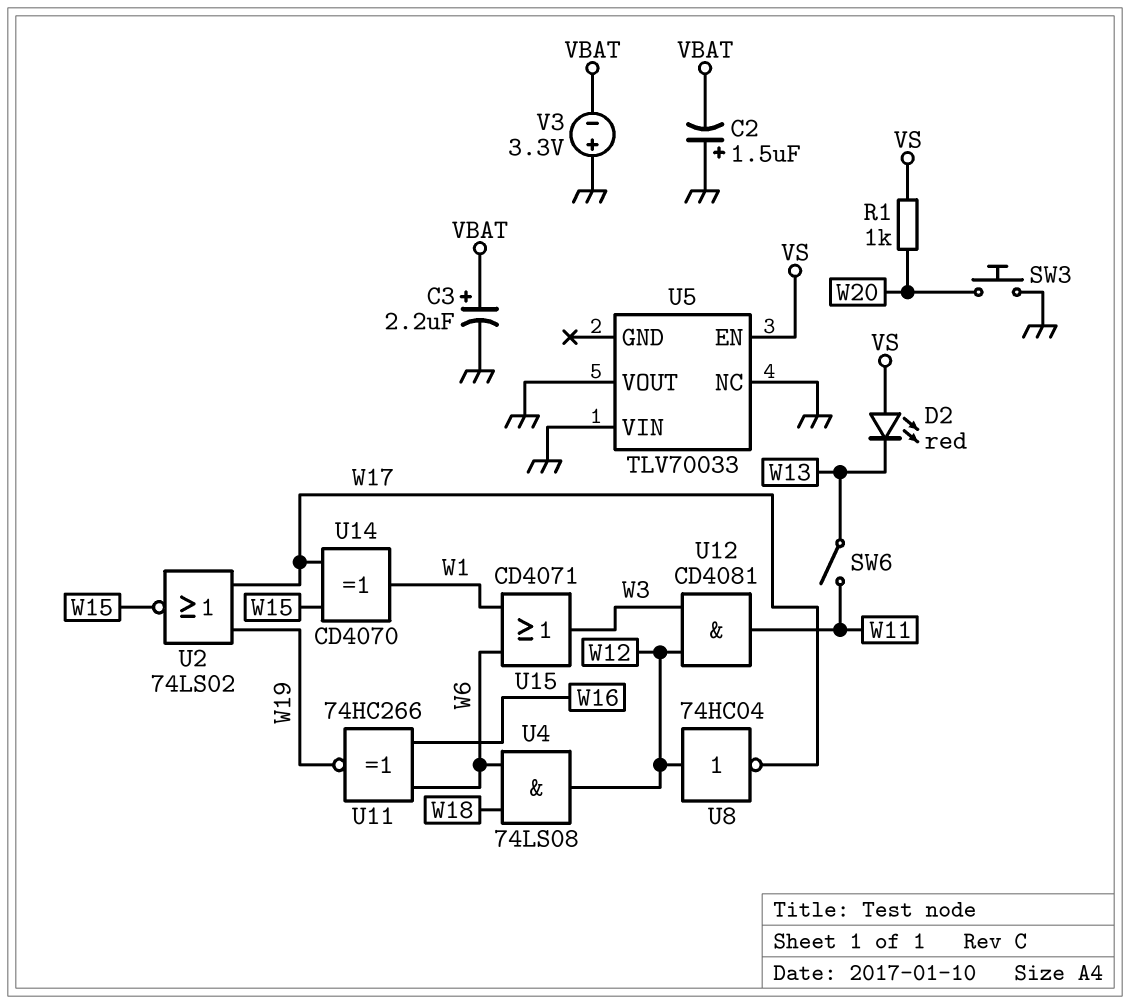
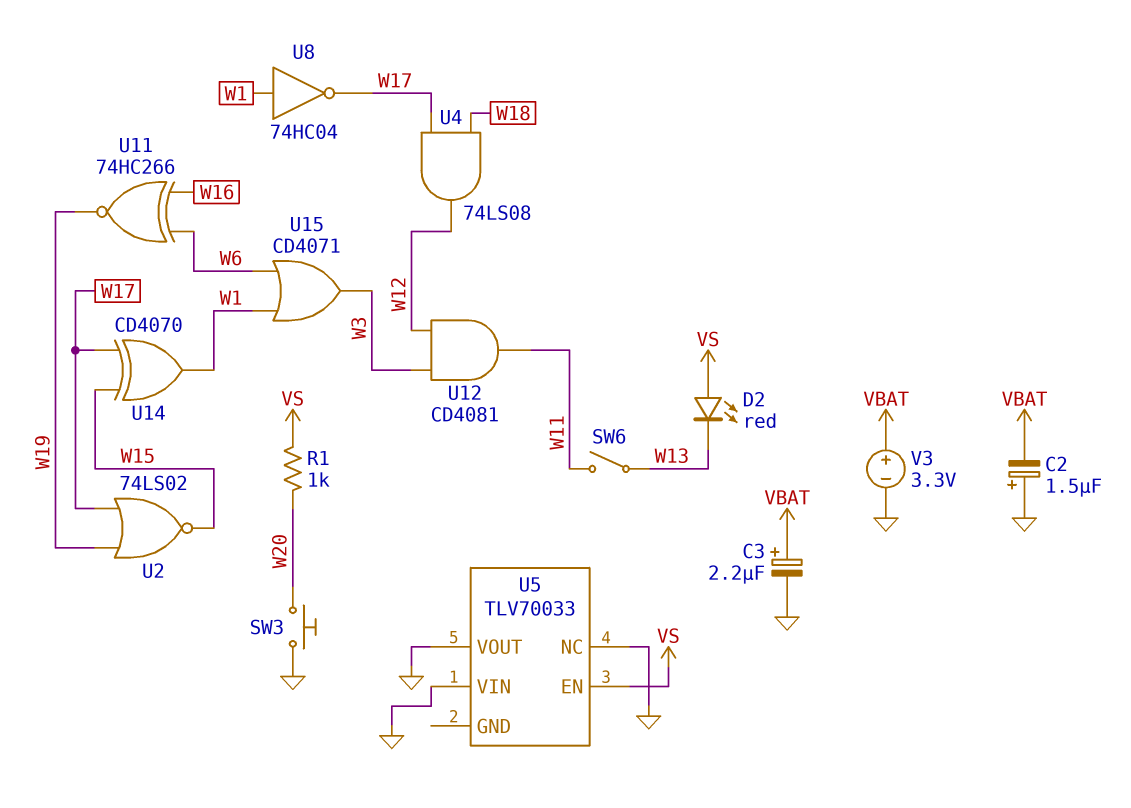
U4: AND 74LS08 (in W6, in W18, out W12) -> AND 74LS08 (in W17, in W18, out W12)
U8: NOT 74HC04 (in W12, out W17) -> NOT 74HC04 (in W1, out W17)
V3: 3.3V (plus GND, minus VBAT) -> 3.3V (plus VBAT, minus GND)

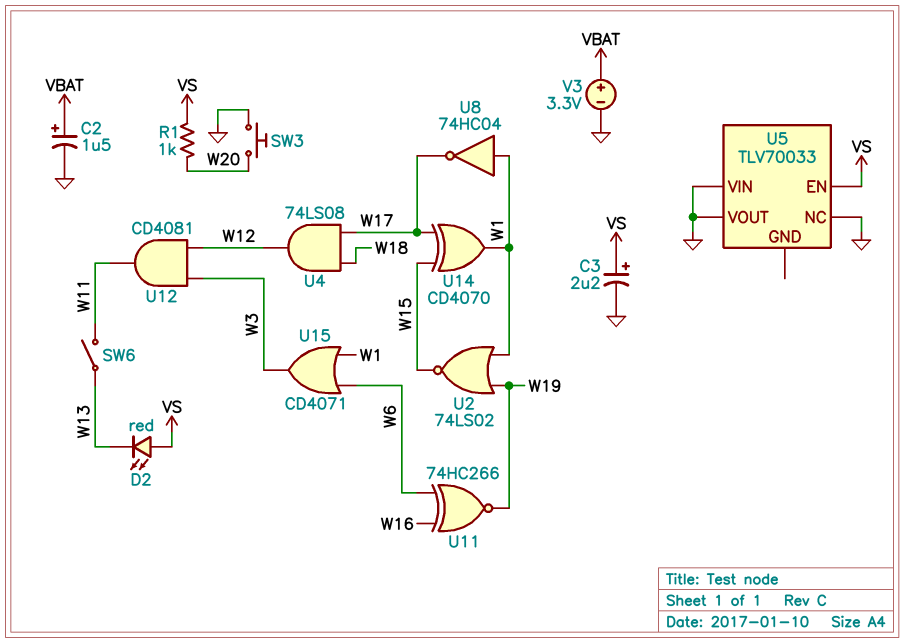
C2: 1.5uF (plus GND, minus VBAT) -> 1.5uF (plus VBAT, minus GND)
C3: 2.2uF (plus VBAT, minus GND) -> 2.2uF (plus VS, minus GND)
U2: NOR 74LS02 (in W17, in W19, out W15) -> NOR 74LS02 (in W1, in W19, out W15)

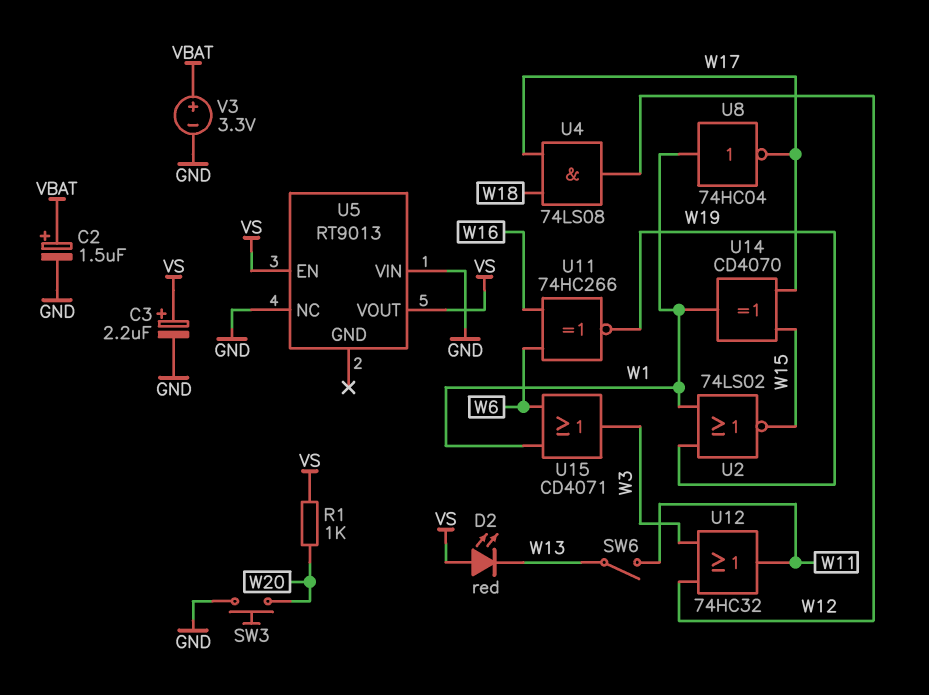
U5: TLV70033 -> RT9013
U5 pin VOUT: GND -> VS
U12: AND CD4081 (in W3, in W12, out W11) -> OR 74HC32 (in W3, in W12, out W11)

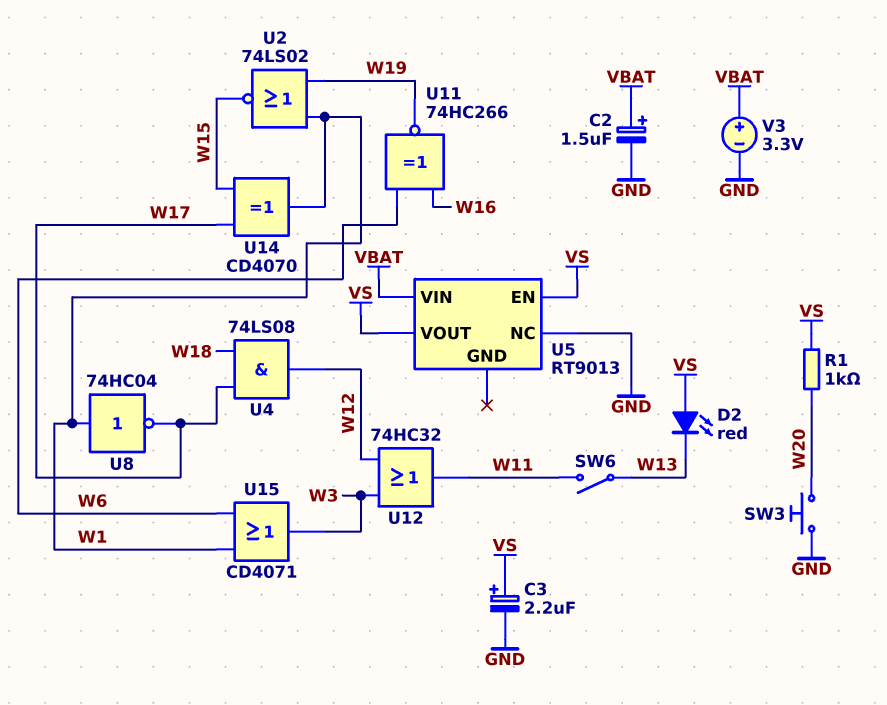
U5 pin VIN: GND -> VBAT

